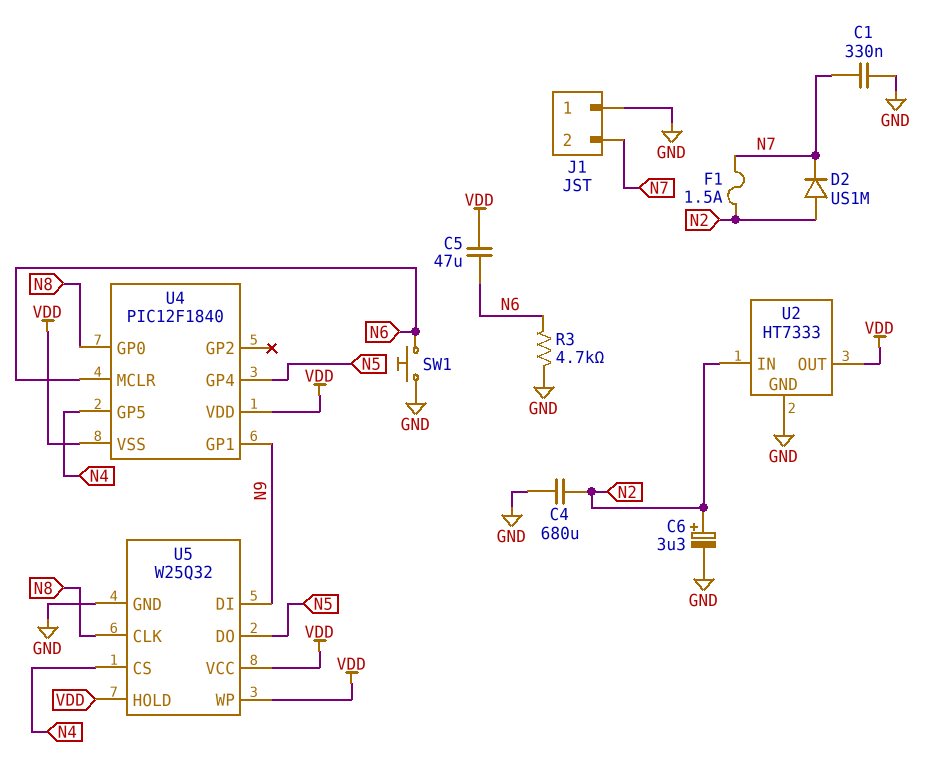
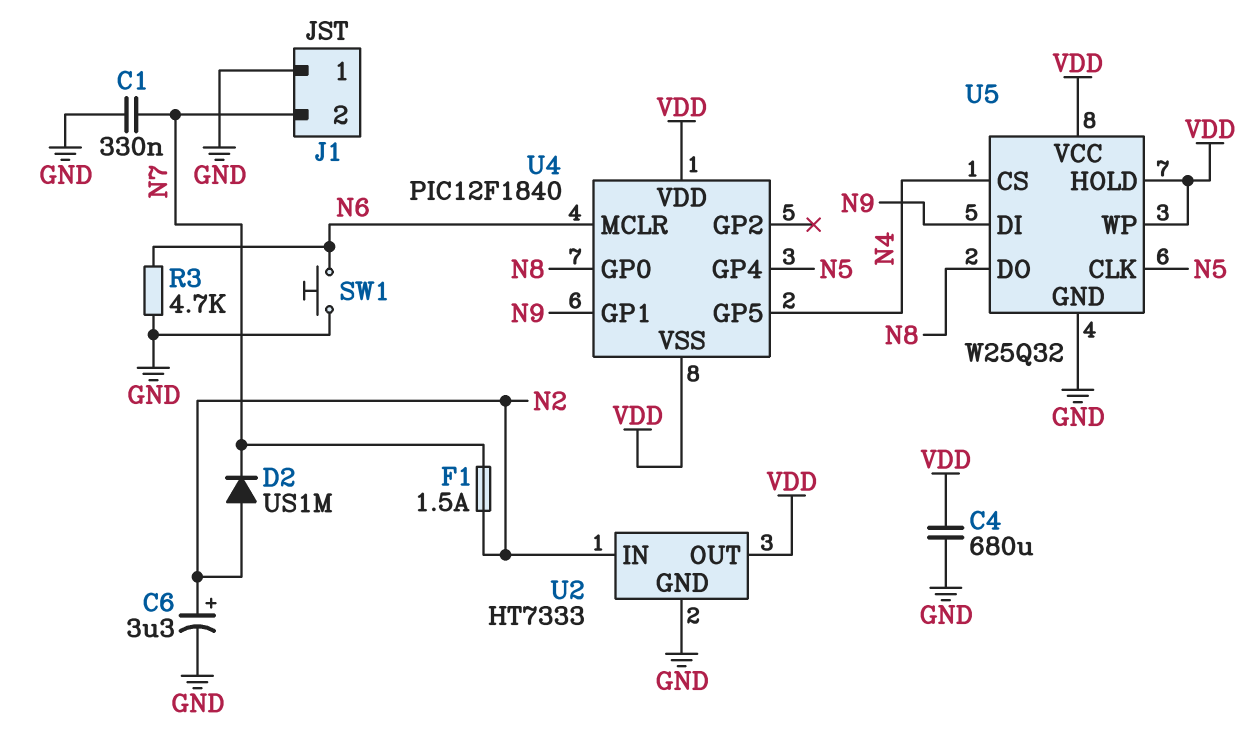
C4: 680uF (GND, N2) -> 680uF (GND, VDD)
C5: 47uF (N6, VDD) -> none
U5 pin CLK: N8 -> N5
U5 pin DO: N5 -> N8

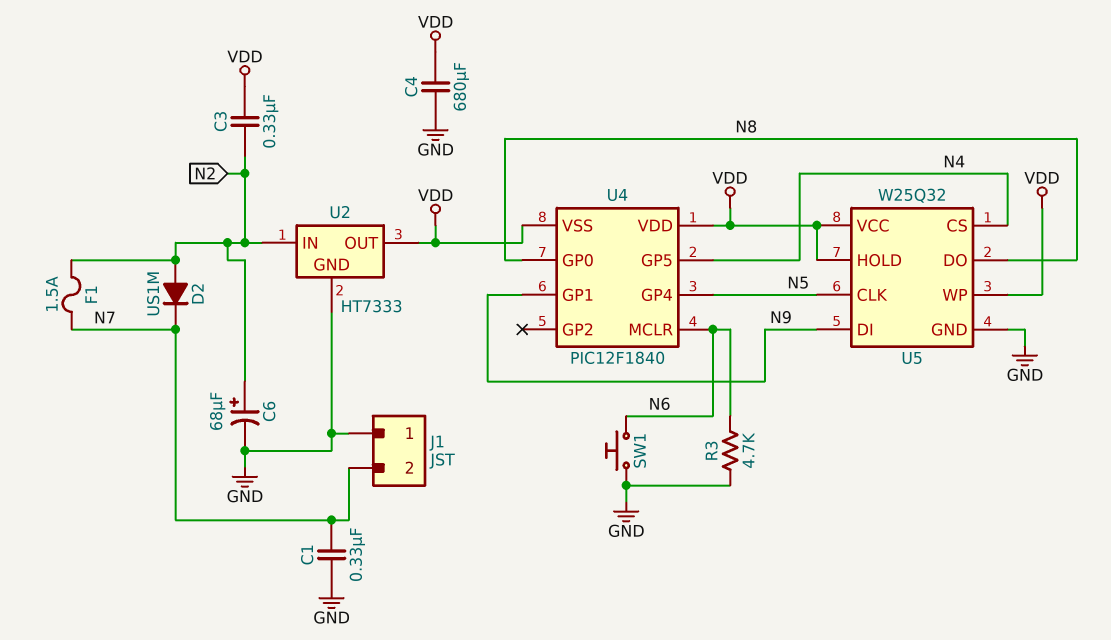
C3: none -> 330nF (N2, VDD)
C6: 3.3uF (plus N2, minus GND) -> 68uF (plus N2, minus GND)

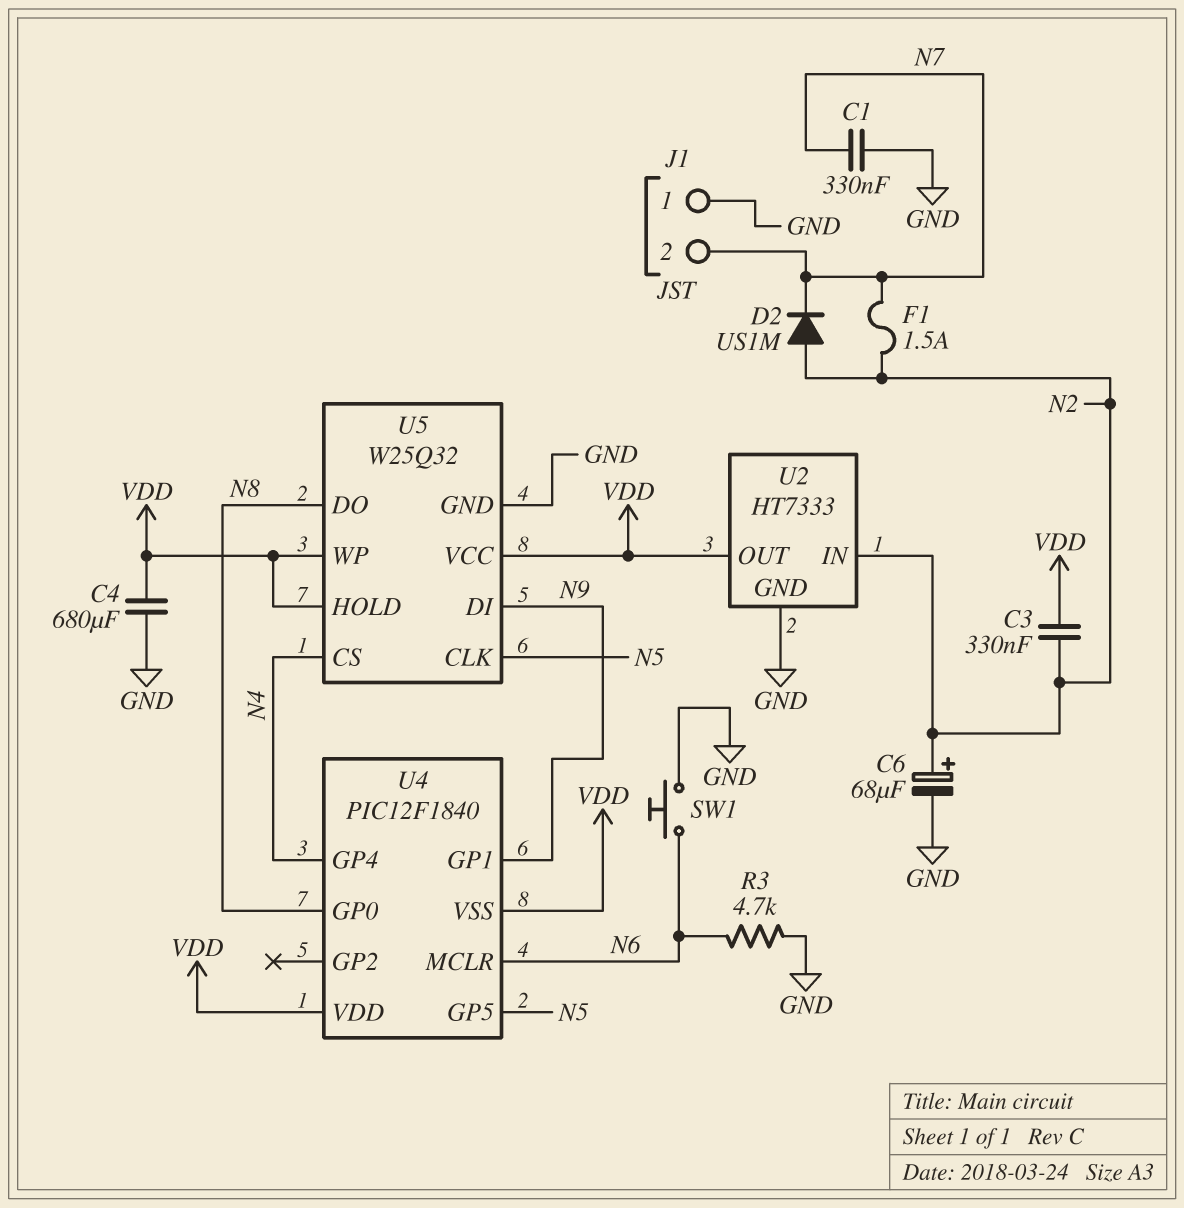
U4 pin GP4: N5 -> N4
U4 pin GP5: N4 -> N5

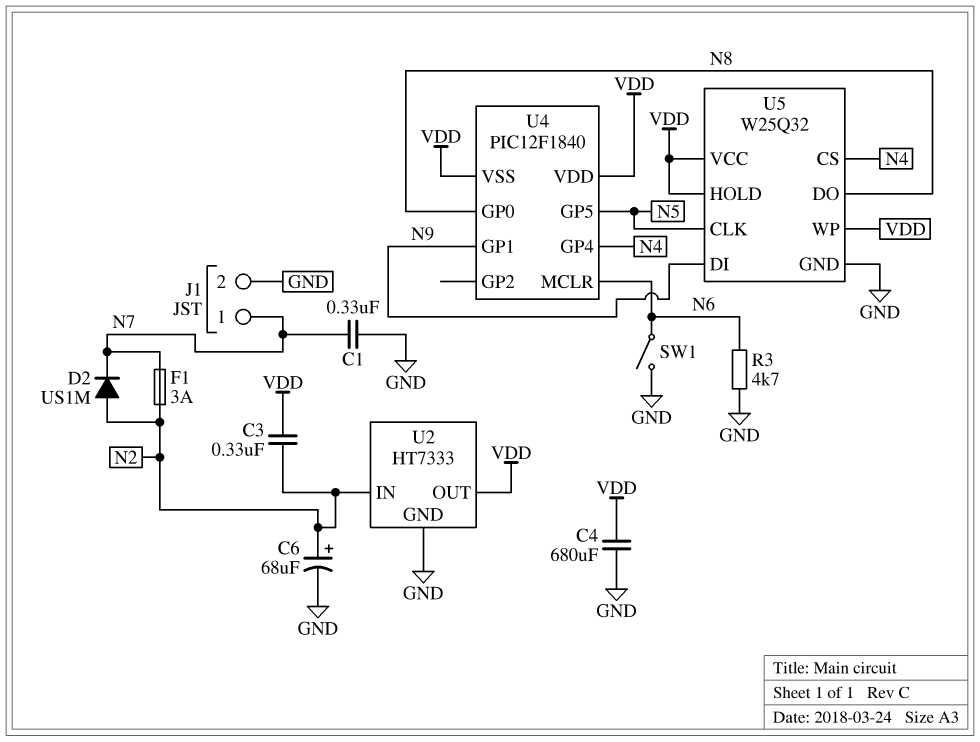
F1: 1.5A (N2, N7) -> 3A (N2, N7)
J1 pin 1: GND -> N7
J1 pin 2: N7 -> GND
SW1: button (GND, N6) -> switch (GND, N6)

